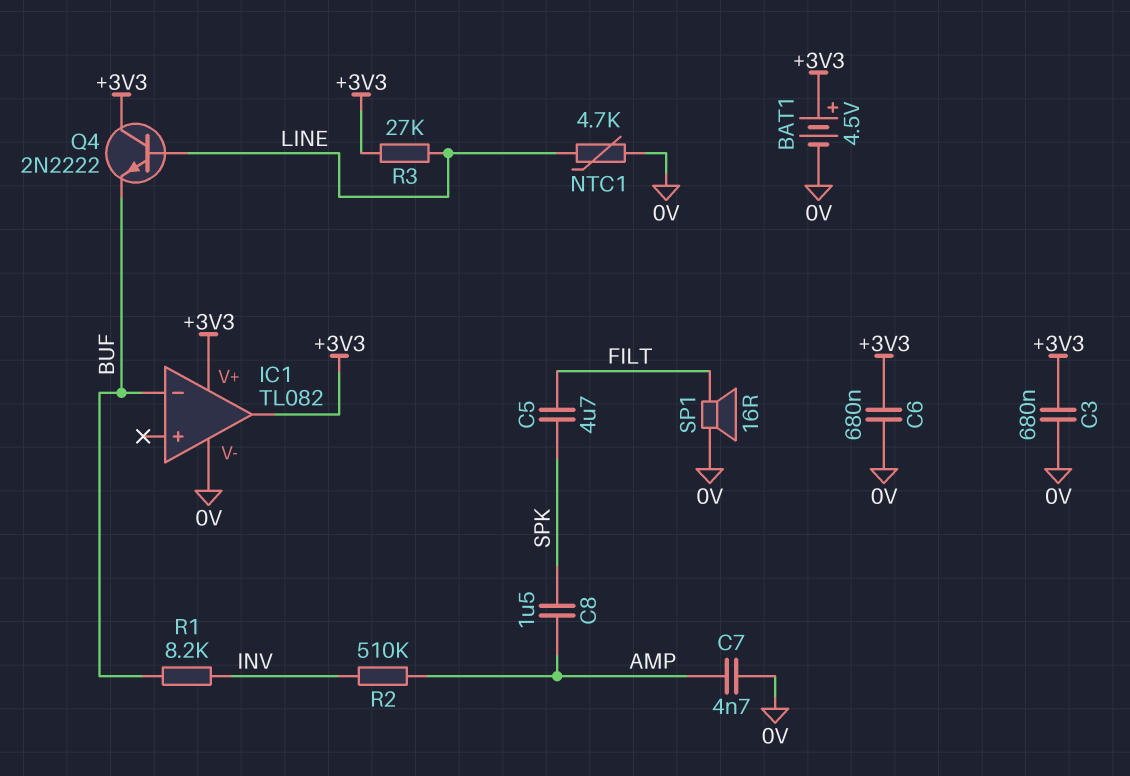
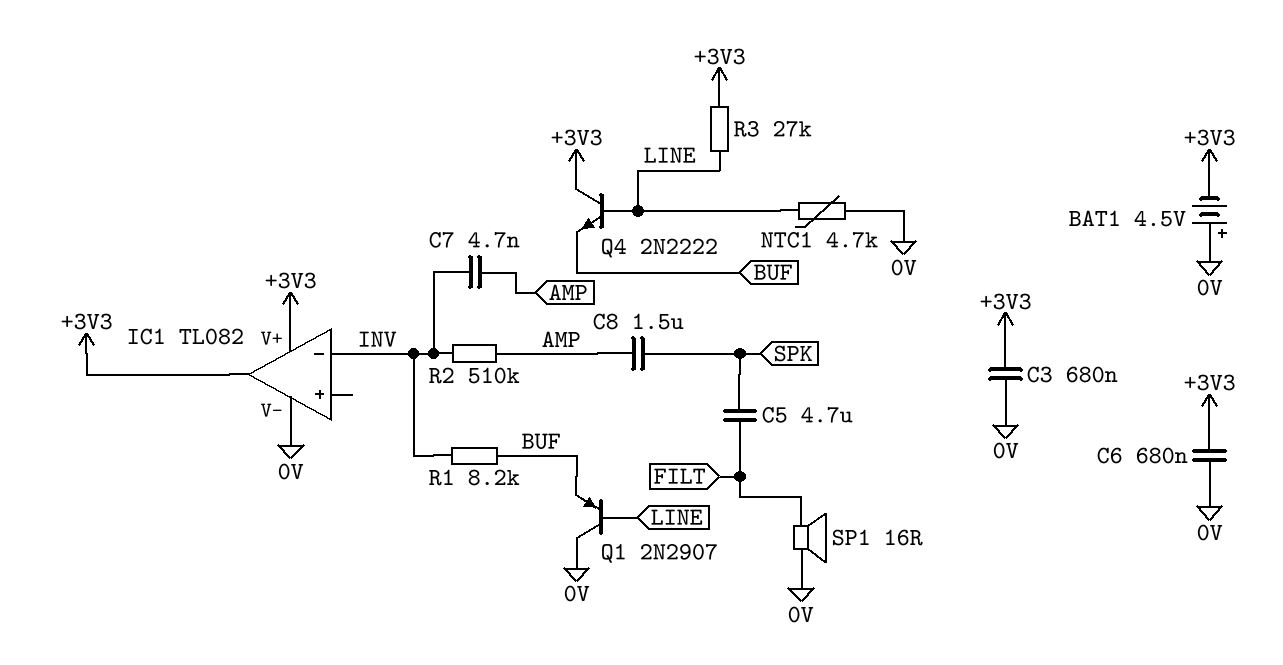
BAT1: 4.5V (plus +3V3, minus 0V) -> 4.5V (plus 0V, minus +3V3)
C7: 4.7nF (0V, AMP) -> 4.7nF (AMP, INV)
IC1 pin in-: BUF -> INV
Q1: none -> PNP 2N2907 (B LINE, C 0V, E BUF)

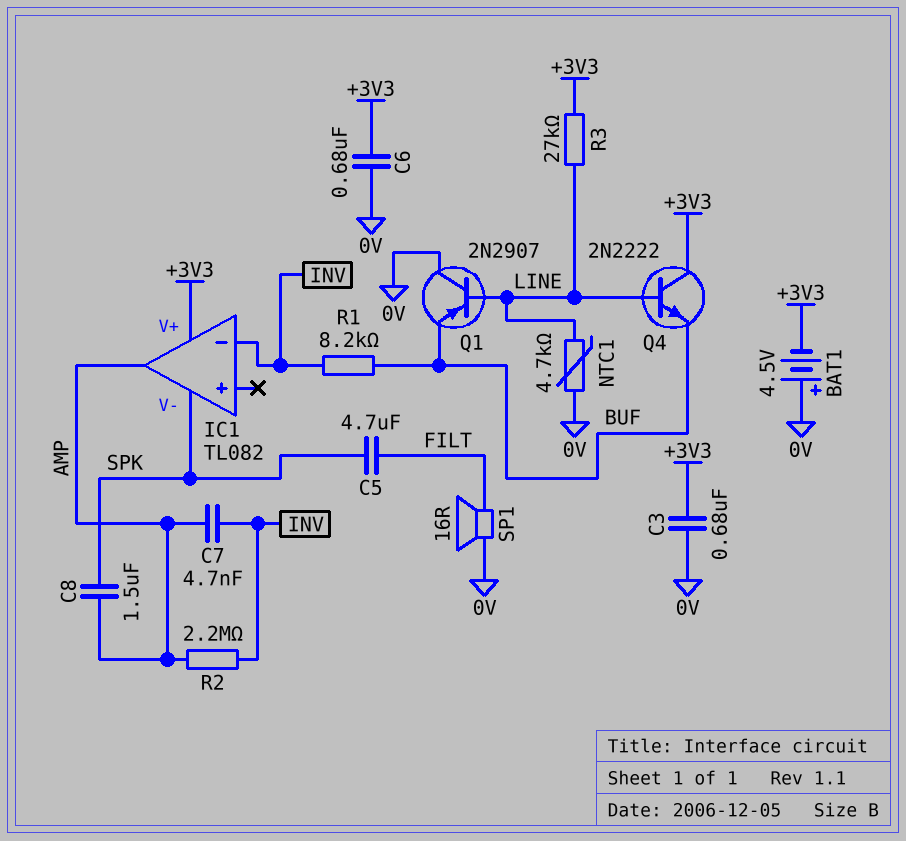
IC1 pin V-: 0V -> SPK
IC1 pin out: +3V3 -> AMP
R2: 510k (AMP, INV) -> 2.2M (AMP, INV)

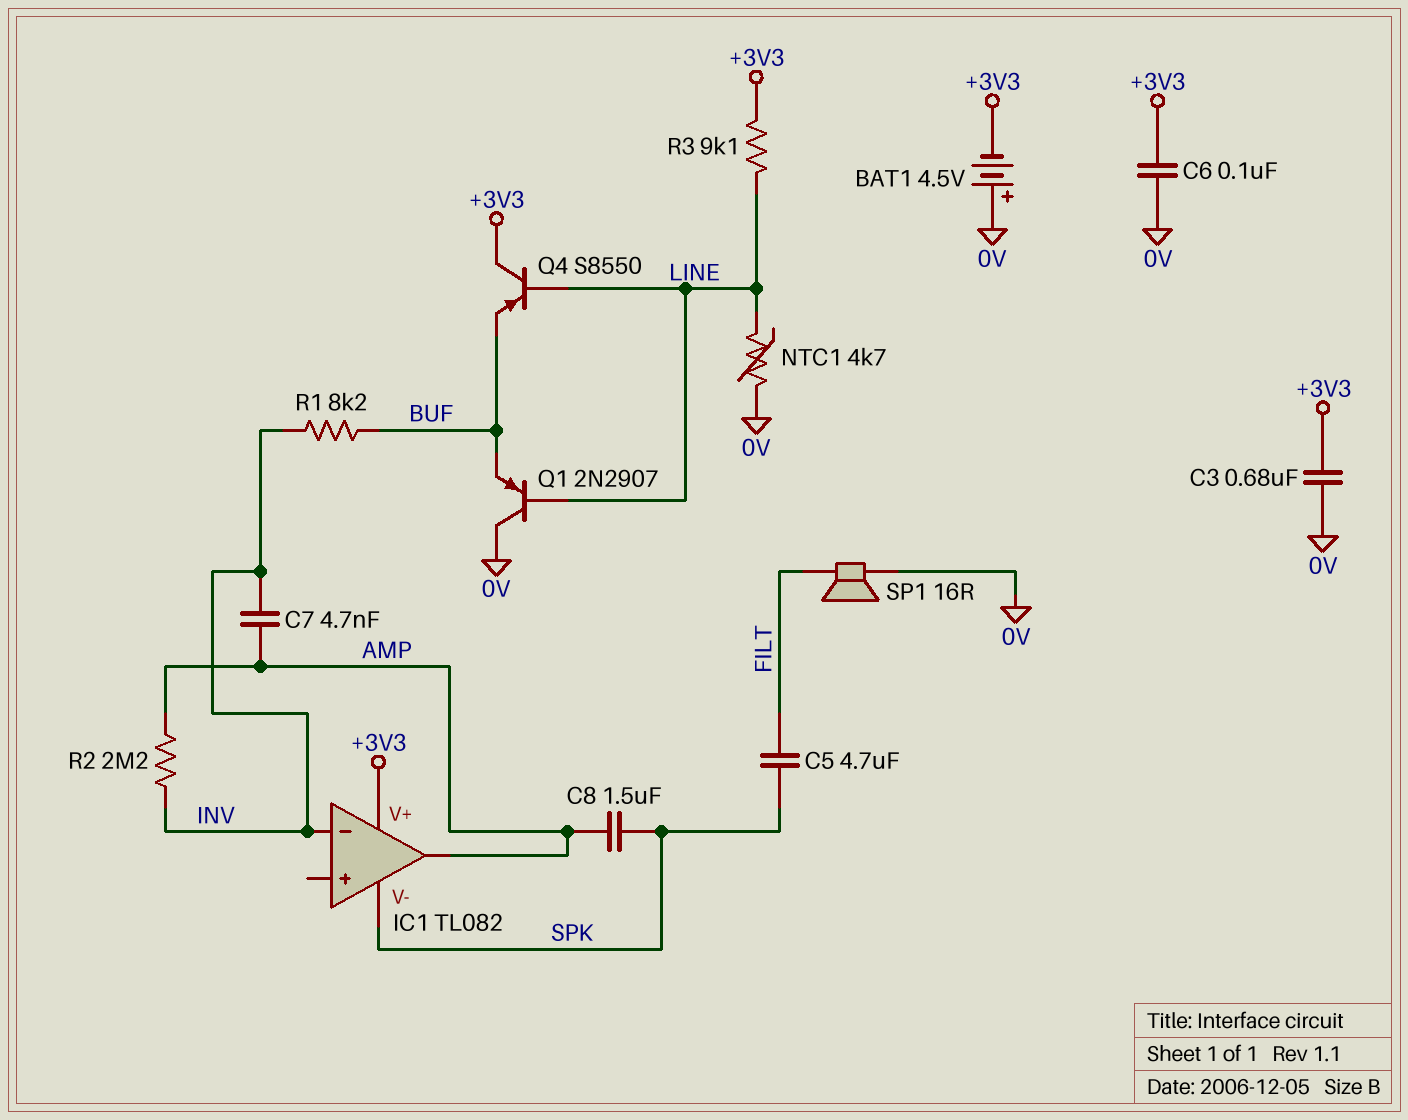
C6: 680nF (+3V3, 0V) -> 100nF (+3V3, 0V)
Q4: NPN 2N2222 (B LINE, C +3V3, E BUF) -> PNP S8550 (B LINE, C +3V3, E BUF)
R3: 27k (+3V3, LINE) -> 9.1k (+3V3, LINE)

